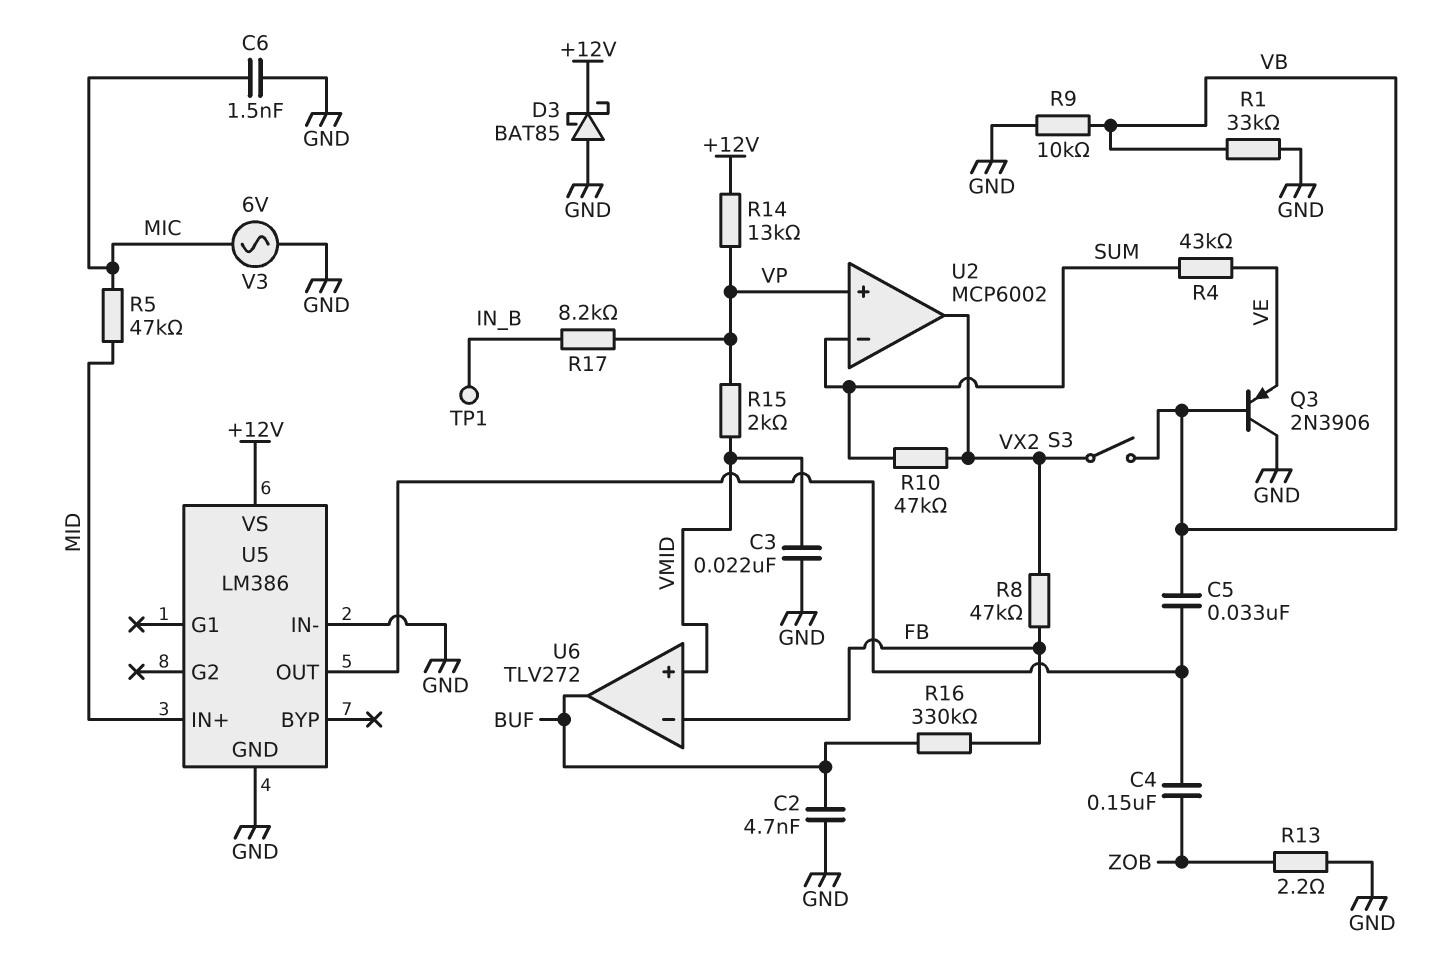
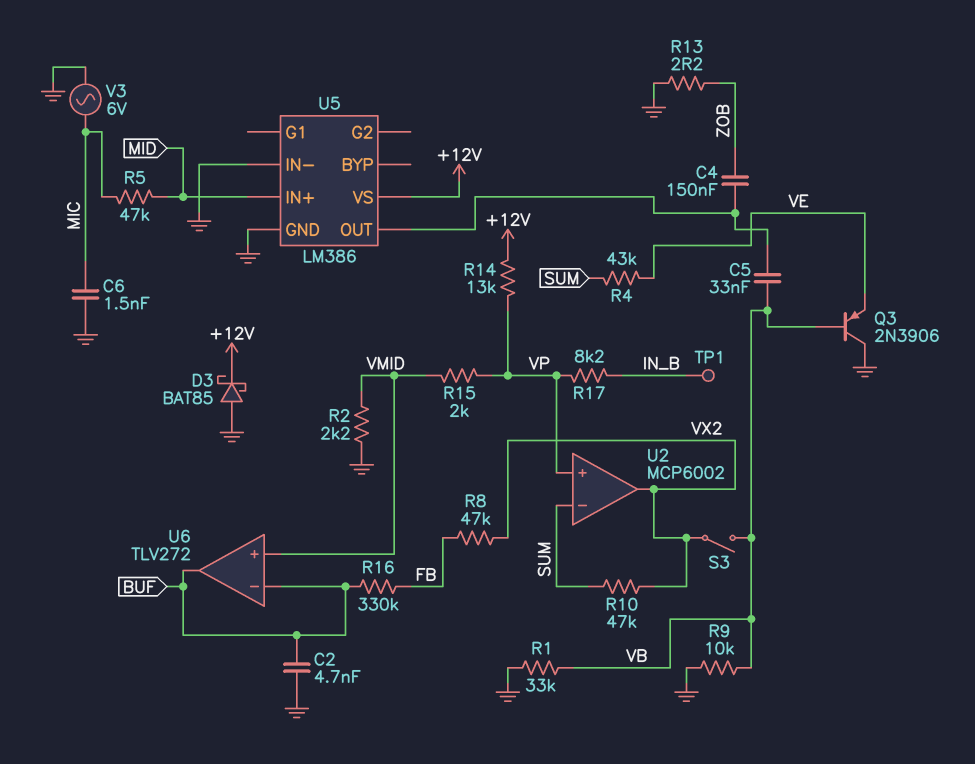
C3: 22nF (GND, VMID) -> none
R2: none -> 2.2k (GND, VMID)
U6 pin in-: FB -> BUF

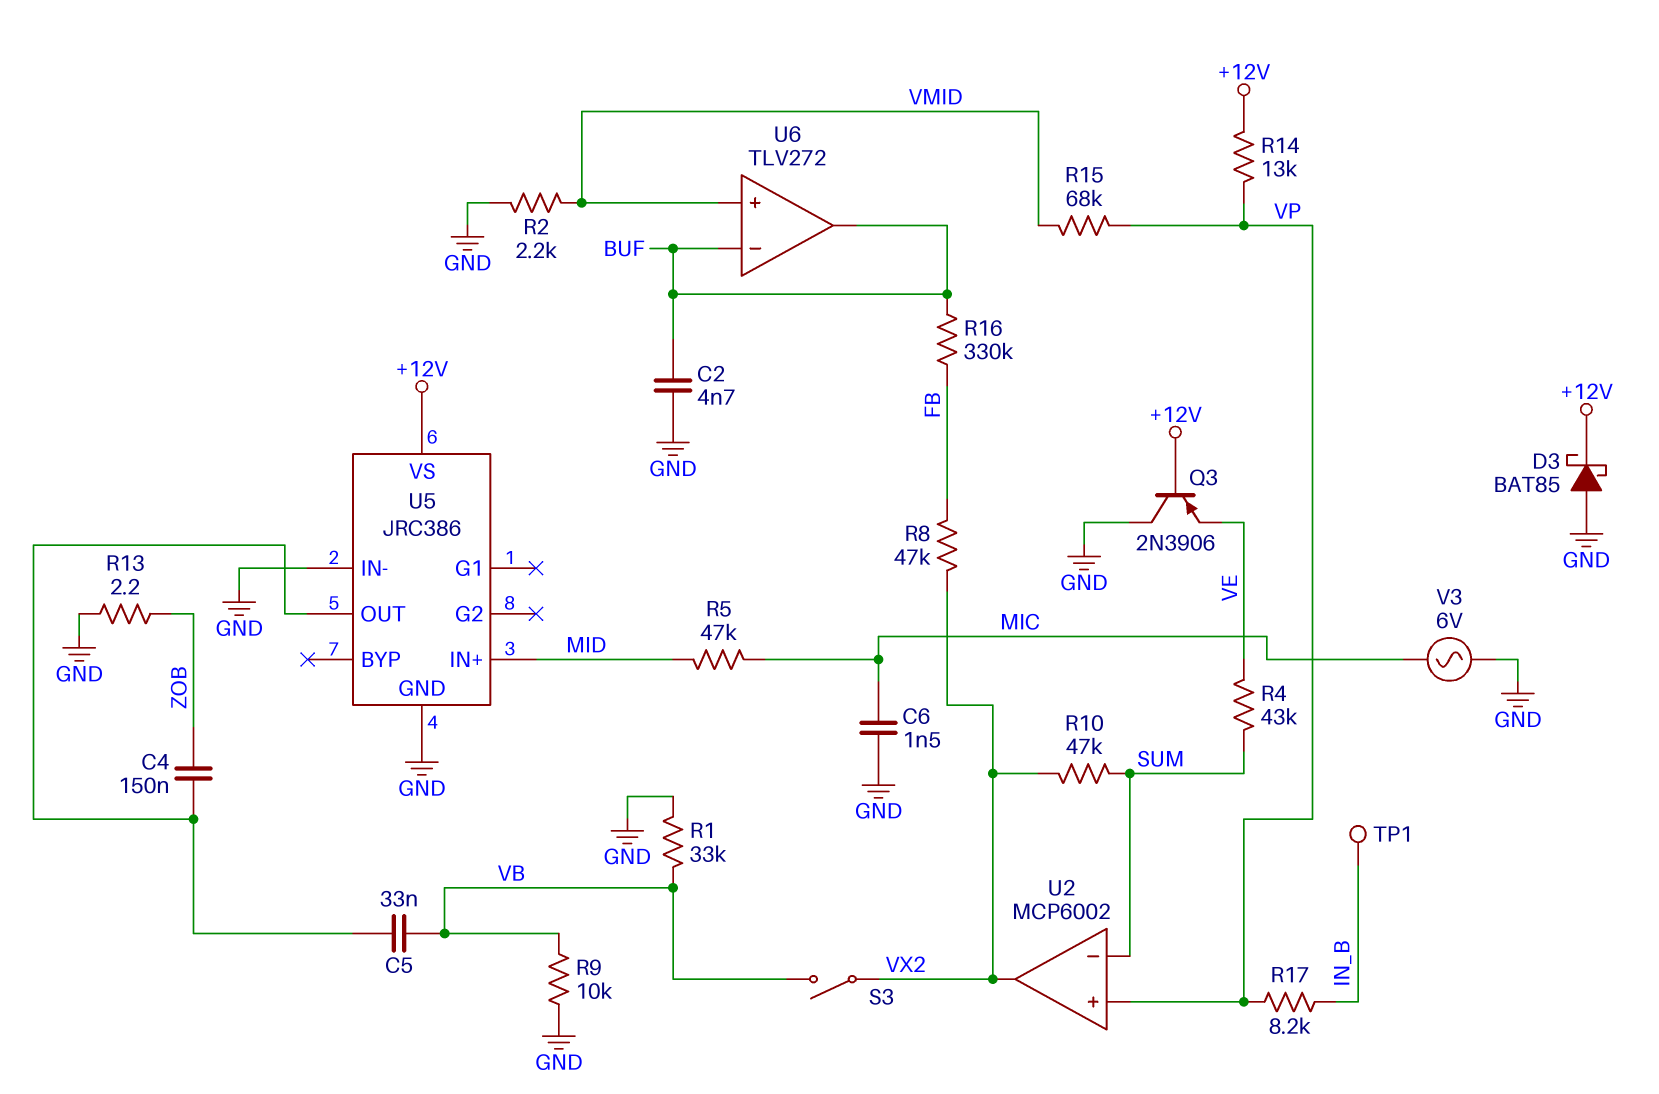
Q3: PNP 2N3906 (B VB, C GND, E VE) -> PNP 2N3906 (B +12V, C GND, E VE)
R15: 2k (VMID, VP) -> 68k (VMID, VP)
U5: LM386 -> JRC386

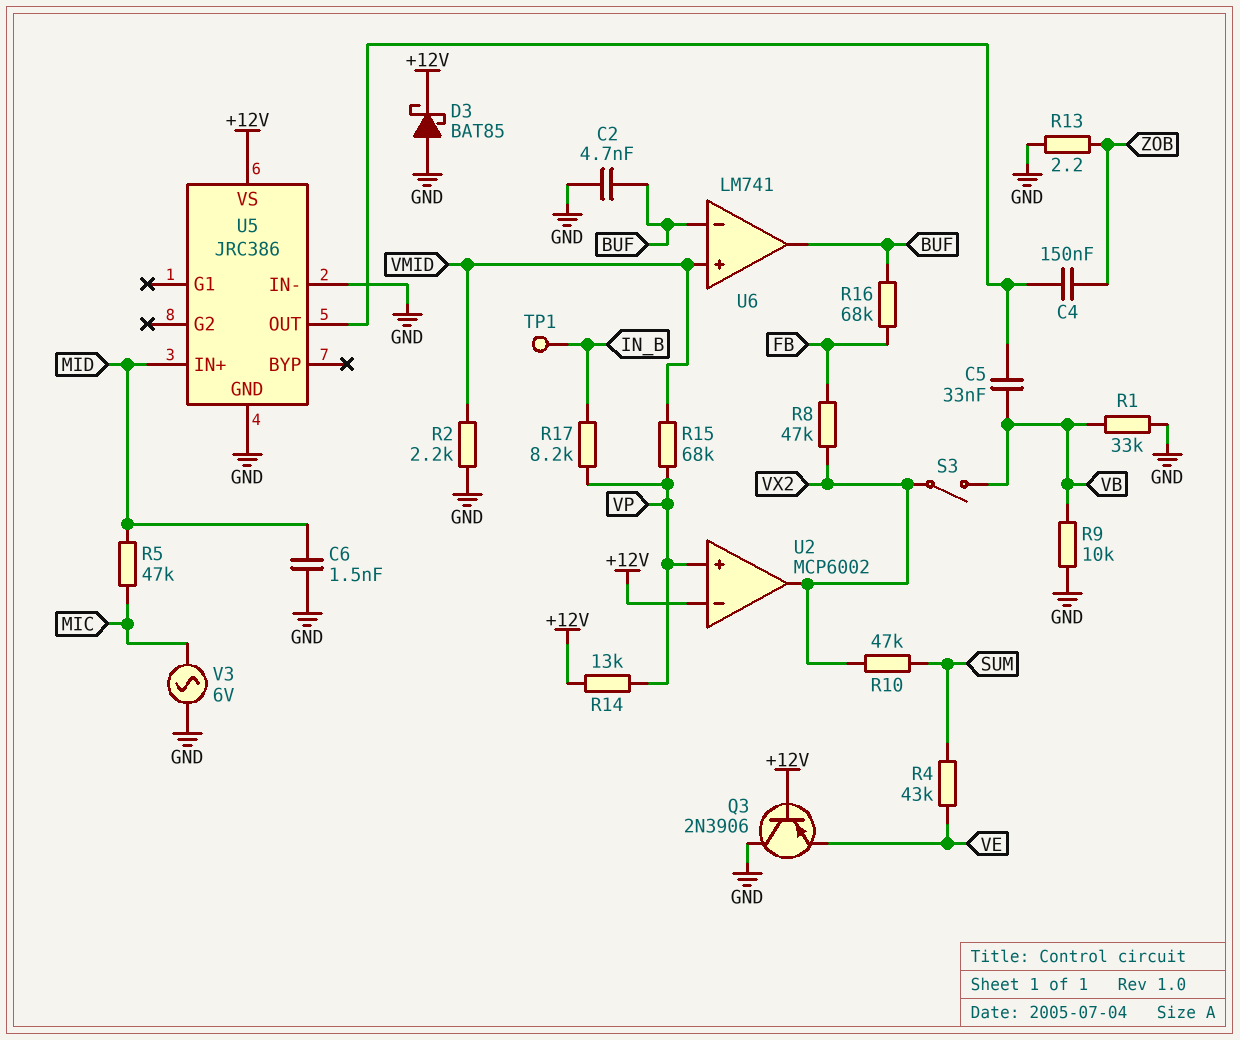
C6: 1.5nF (GND, MIC) -> 1.5nF (GND, MID)
R16: 330k (BUF, FB) -> 68k (BUF, FB)
U2 pin in-: SUM -> +12V
U6: TLV272 -> LM741

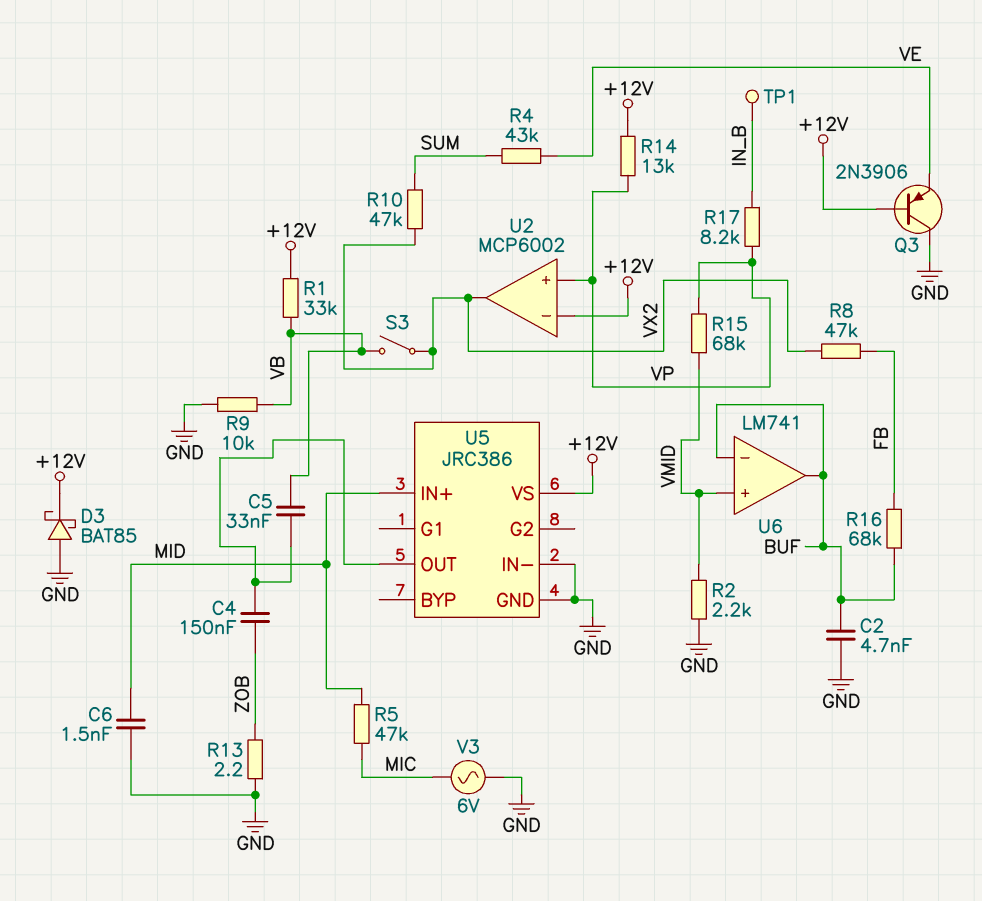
R1: 33k (GND, VB) -> 33k (+12V, VB)

